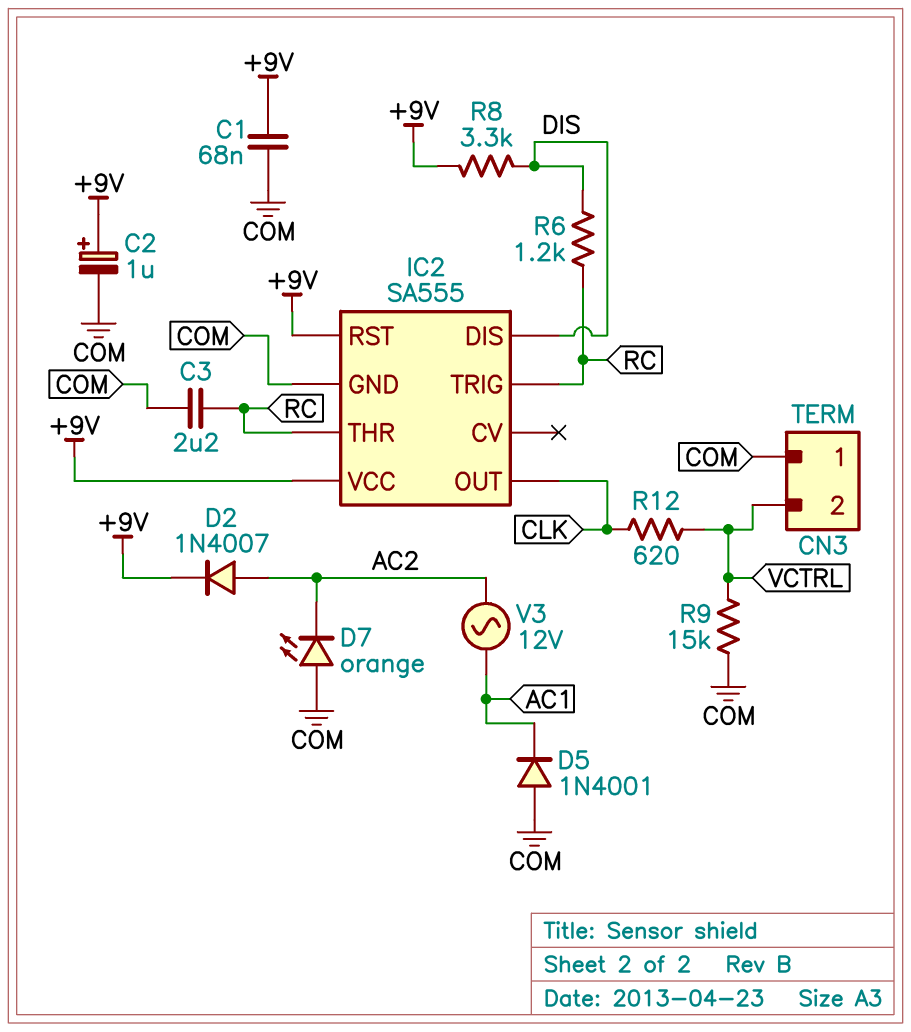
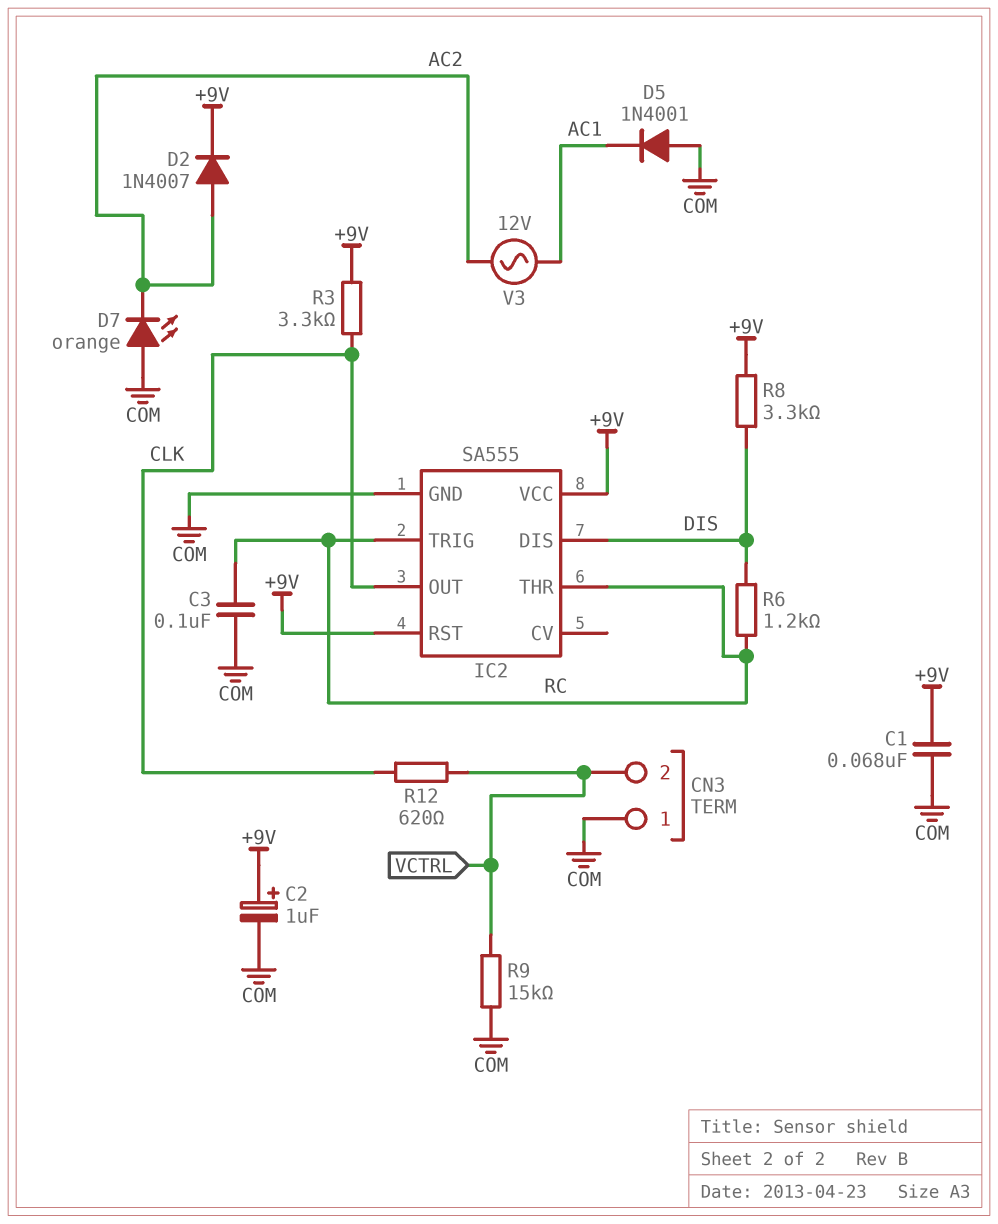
C3: 2.2uF (COM, RC) -> 100nF (COM, RC)
R3: none -> 3.3k (+9V, CLK)

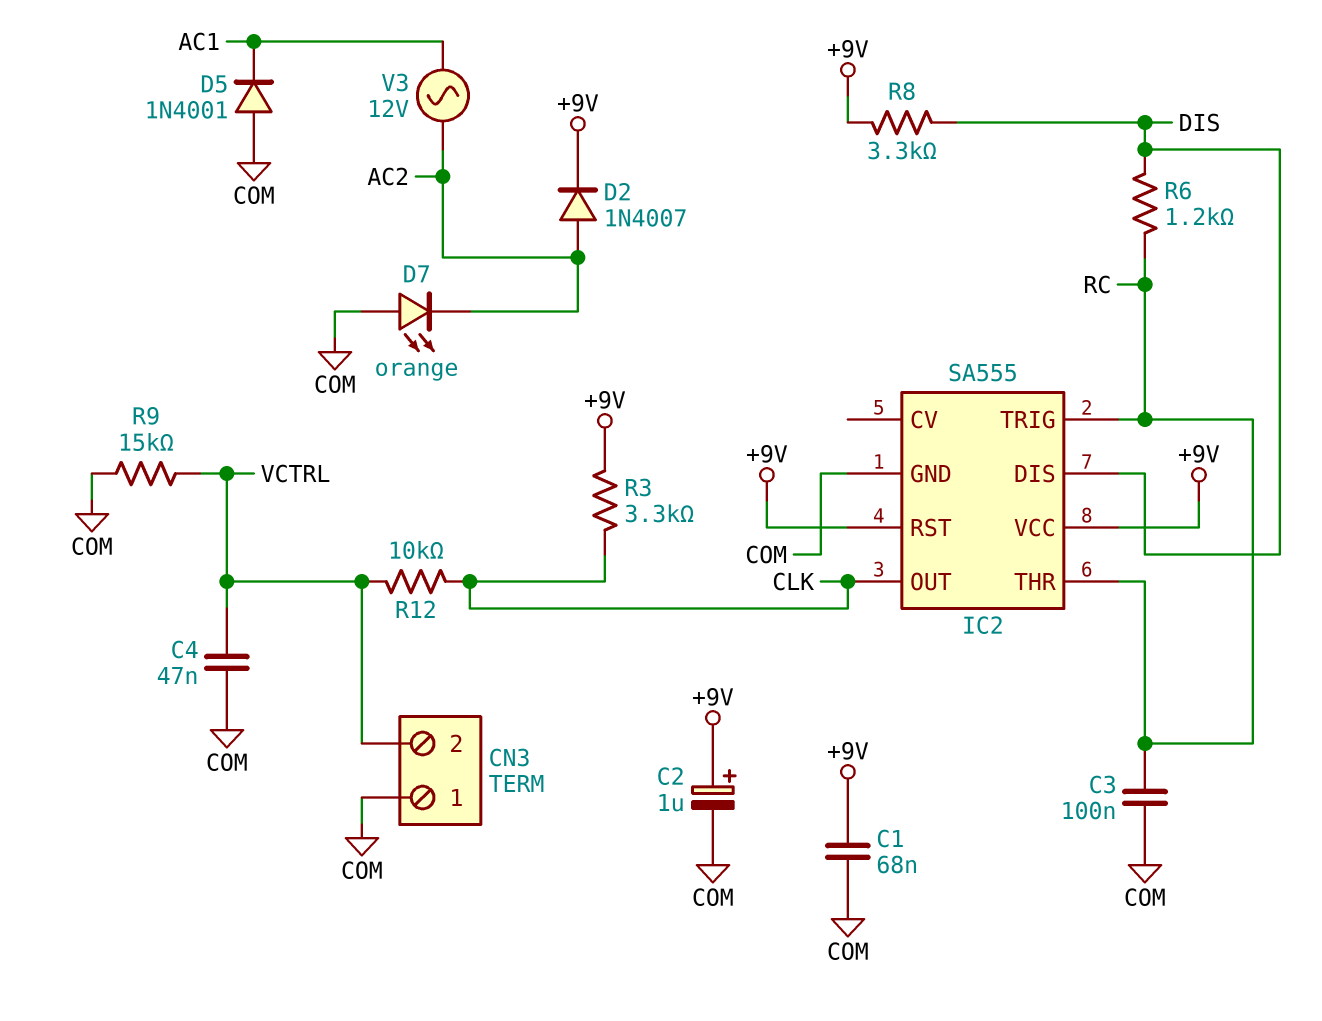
C4: none -> 47nF (COM, VCTRL)
R12: 620 (CLK, VCTRL) -> 10k (CLK, VCTRL)

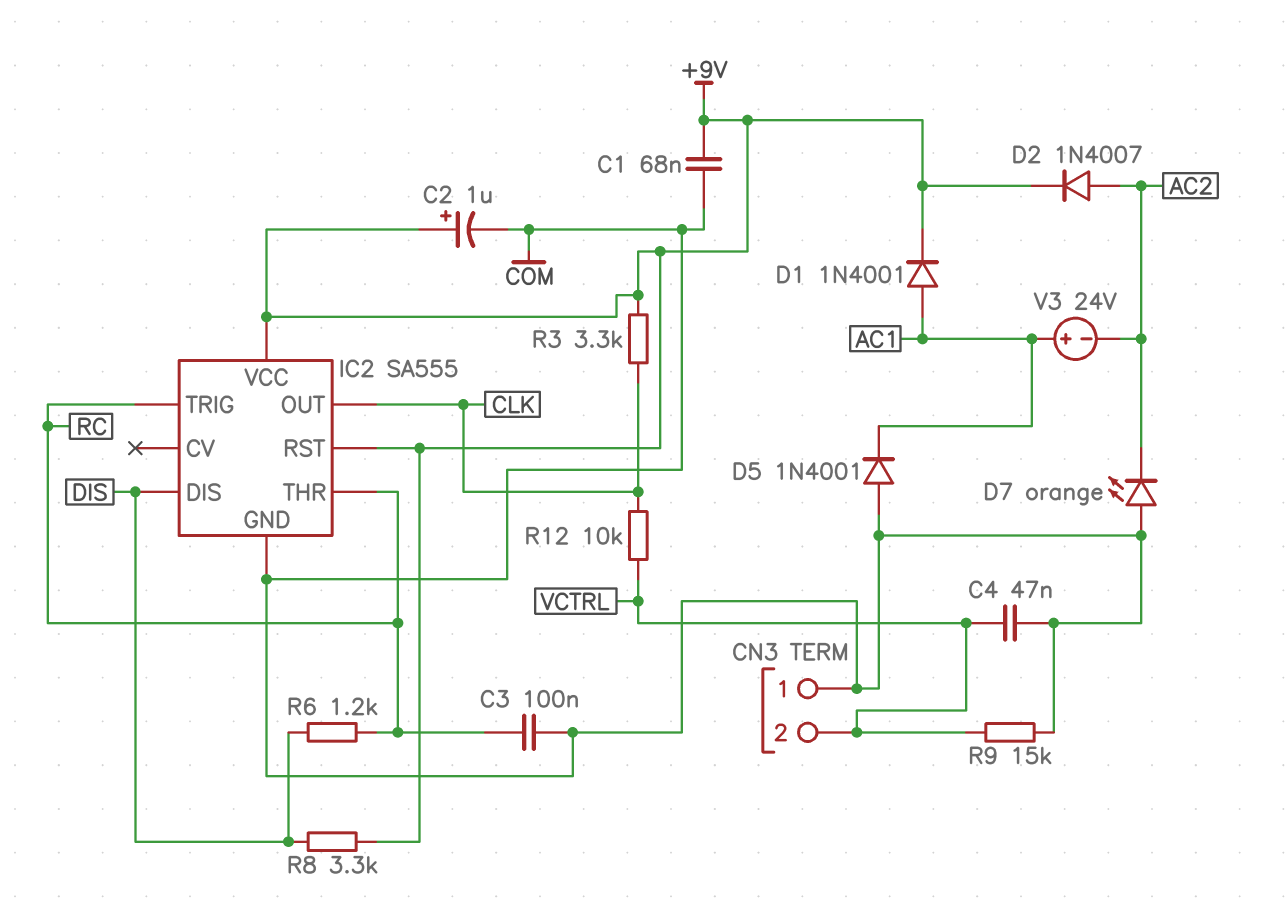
D1: none -> diode 1N4001 (A AC1, K +9V)
V3: AC 12V (AC1, AC2) -> 24V (plus AC1, minus AC2)

